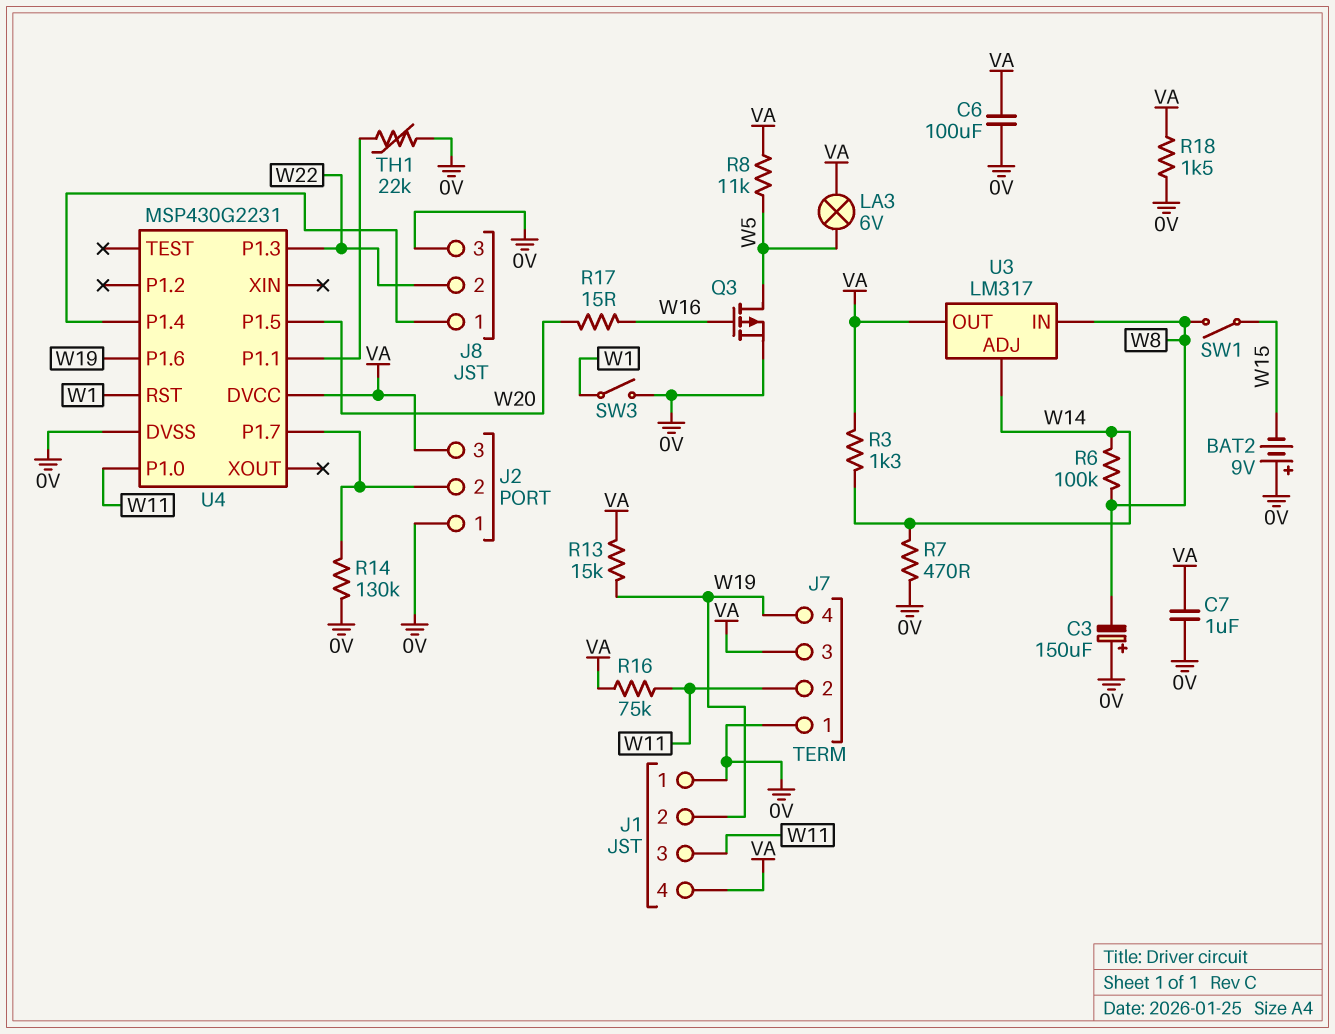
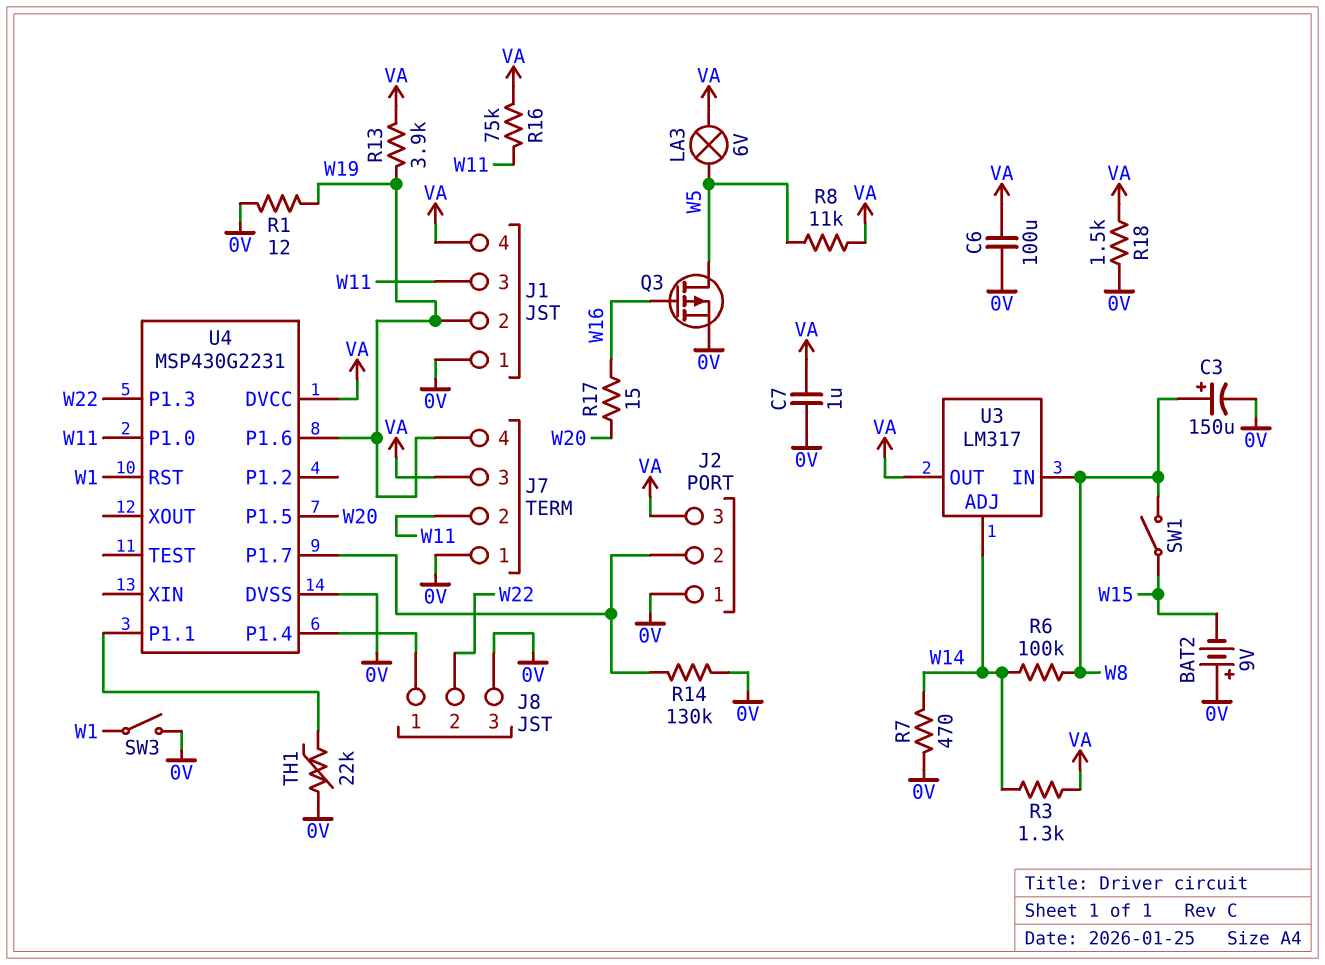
C3: 150uF (plus 0V, minus W8) -> 150uF (plus W8, minus 0V)
R1: none -> 12 (0V, W19)
R13: 15k (VA, W19) -> 3.9k (VA, W19)

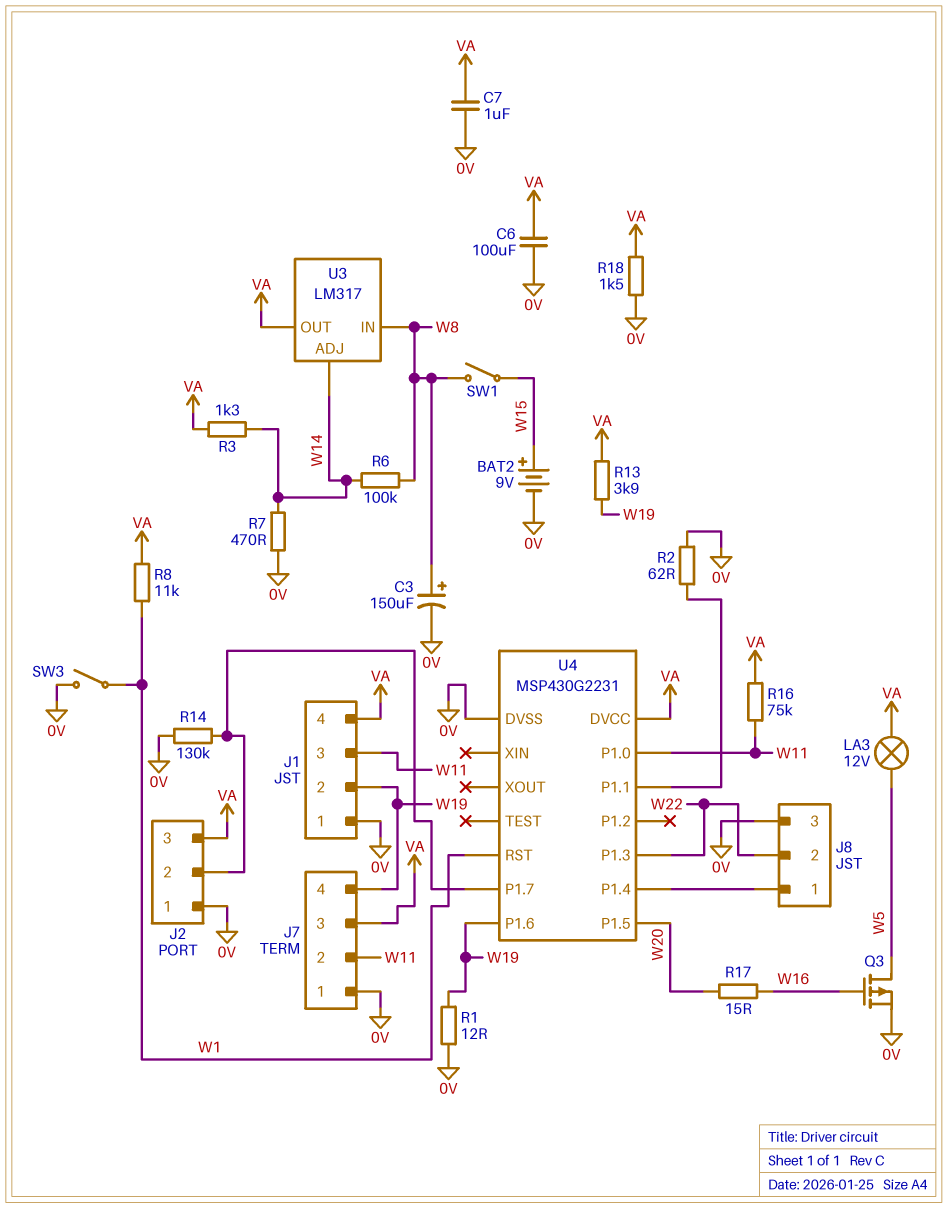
BAT2: 9V (plus 0V, minus W15) -> 9V (plus W15, minus 0V)
LA3: lamp 6V (VA, W5) -> lamp 12V (VA, W5)
R2: none -> 62 (0V, U4/P1.1)
R8: 11k (VA, W5) -> 11k (VA, W1)
TH1: 22k (0V, U4/P1.1) -> none

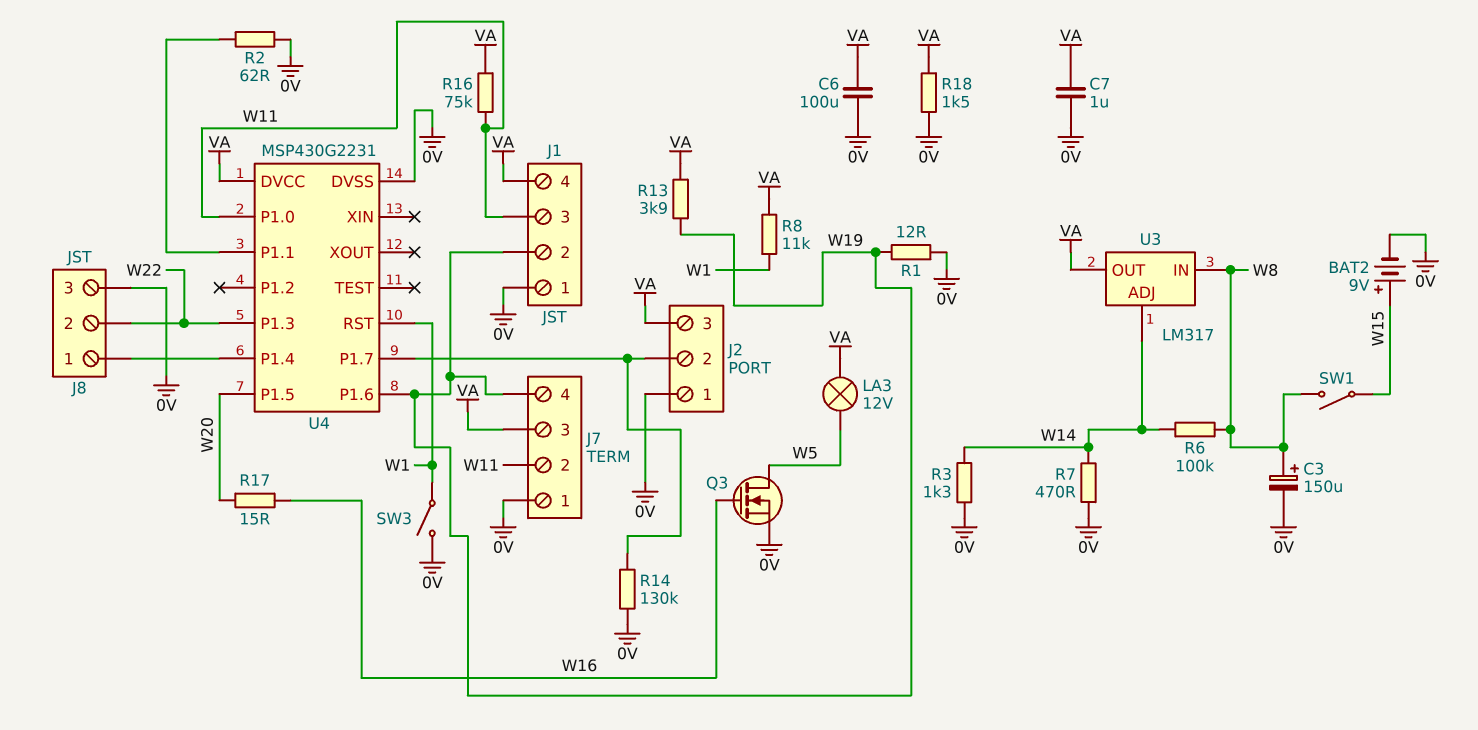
Q3: PMOS (G W16, D W5, S 0V) -> NMOS (G W16, D W5, S 0V)
R3: 1.3k (VA, W14) -> 1.3k (0V, W14)

